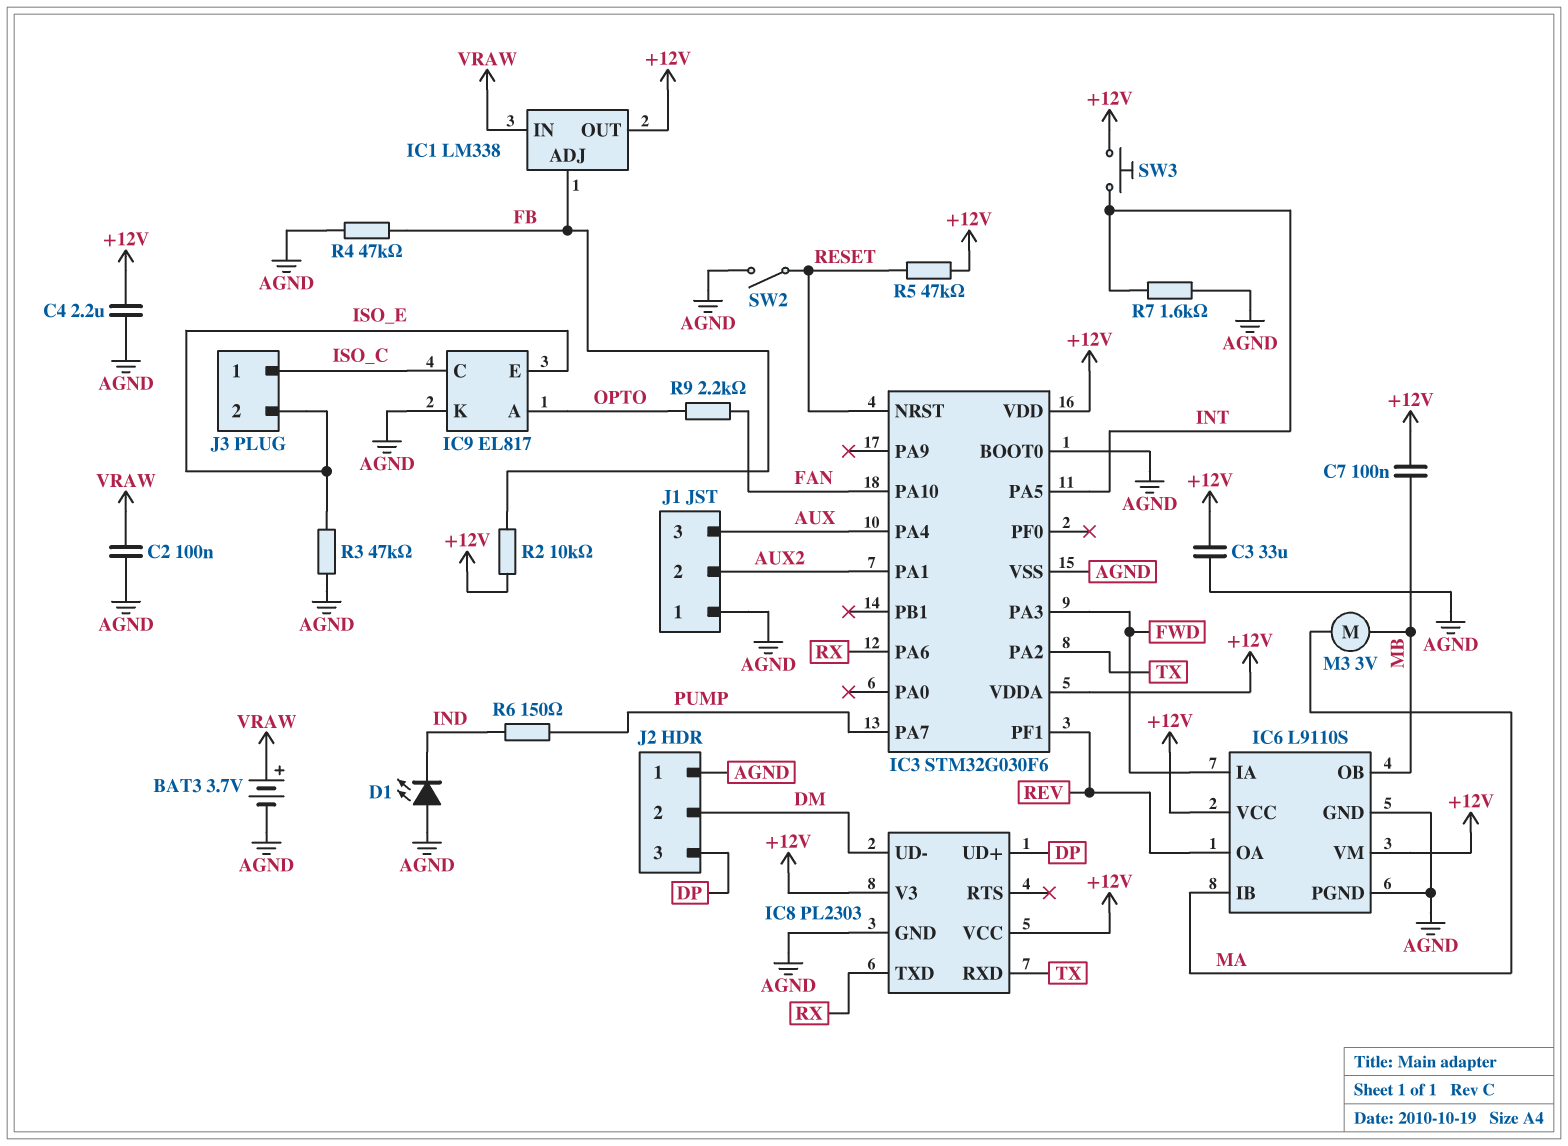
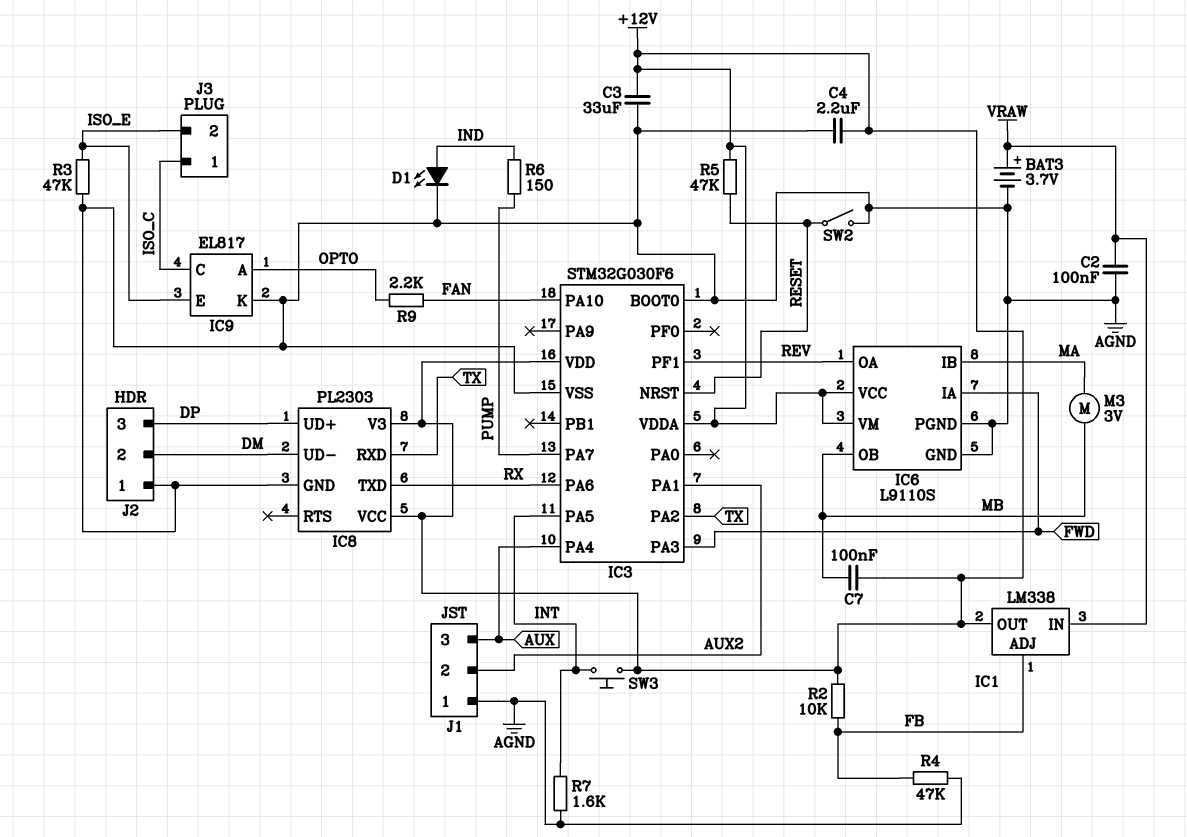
D1: LED (A AGND, K IND) -> LED (A IND, K AGND)

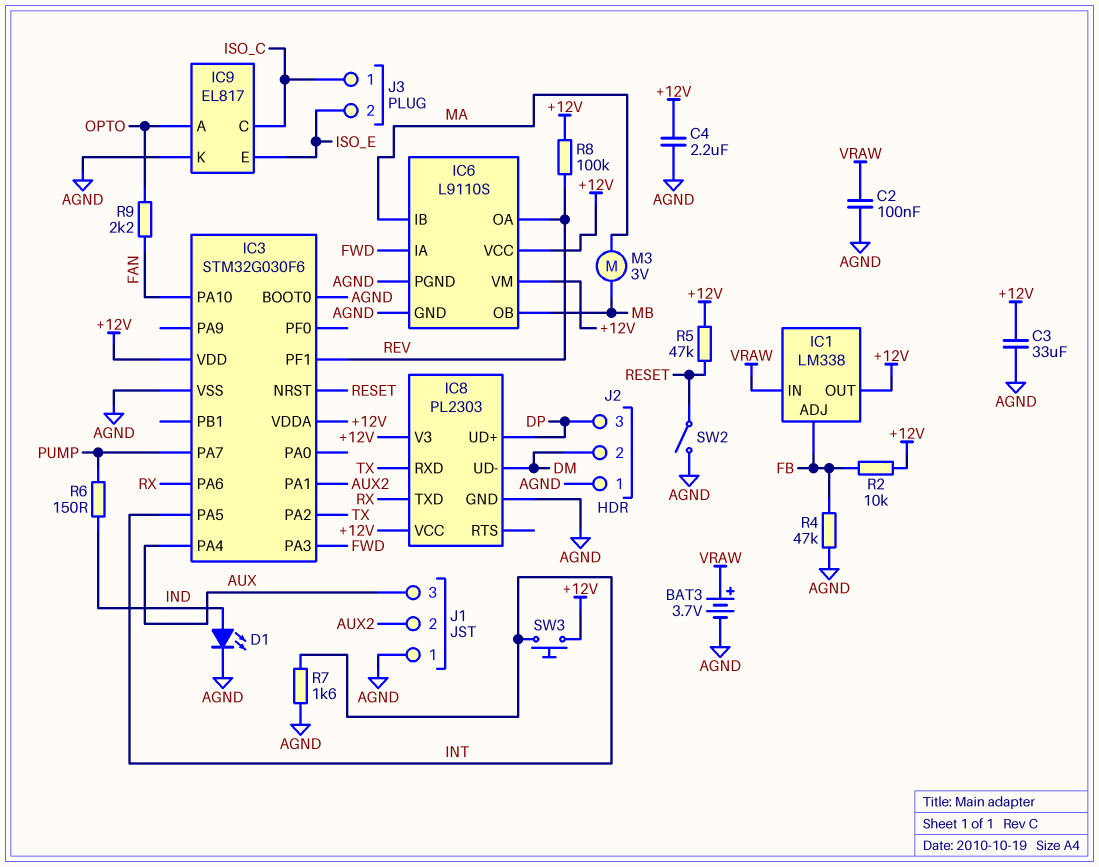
C7: 100nF (+12V, MB) -> none
R3: 47k (AGND, ISO_E) -> none
R8: none -> 100k (+12V, REV)

